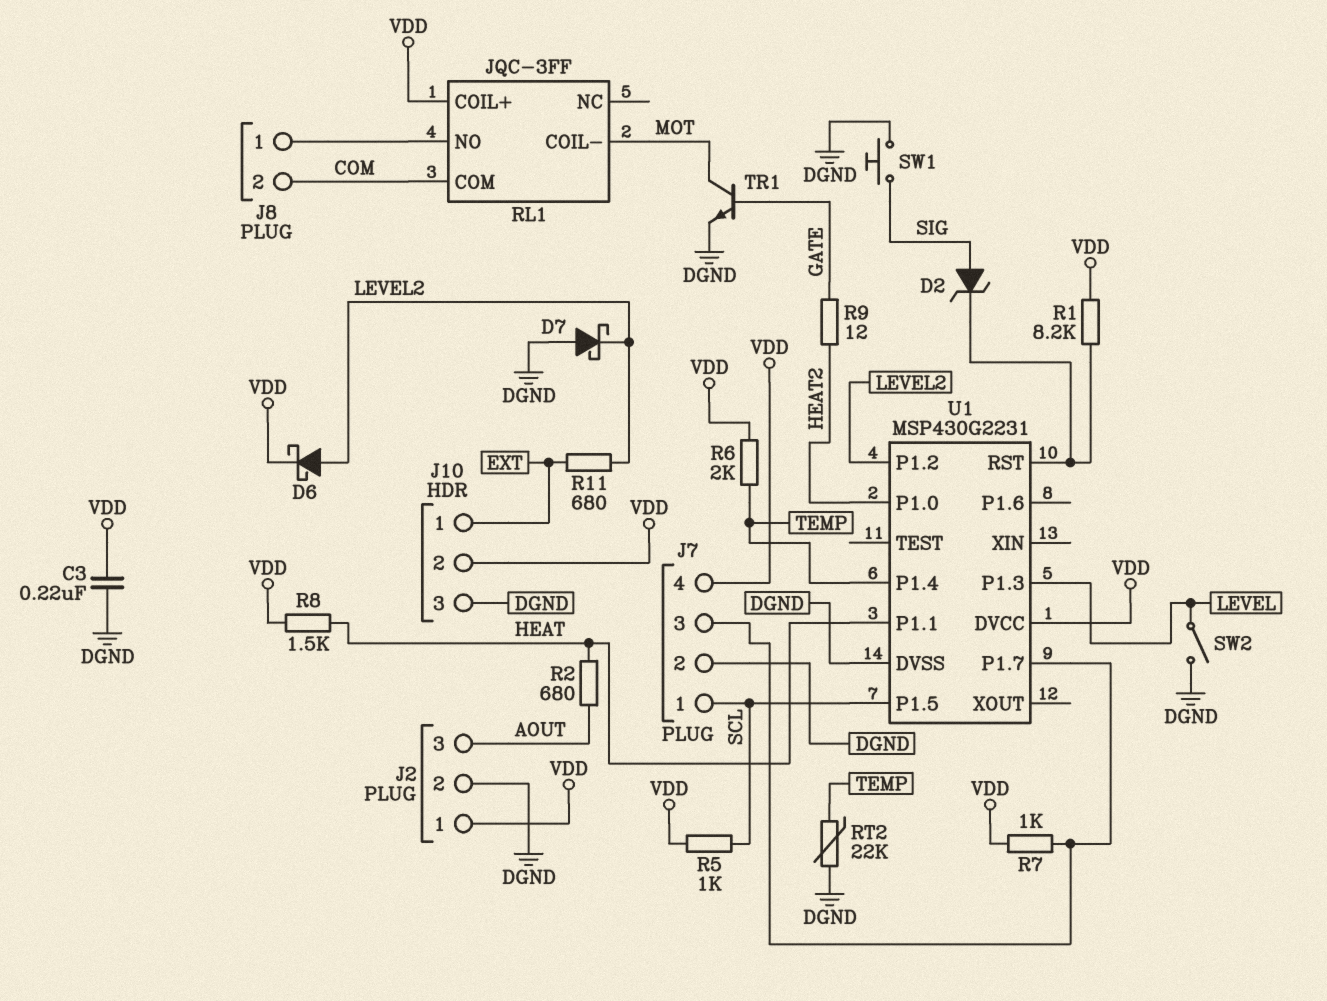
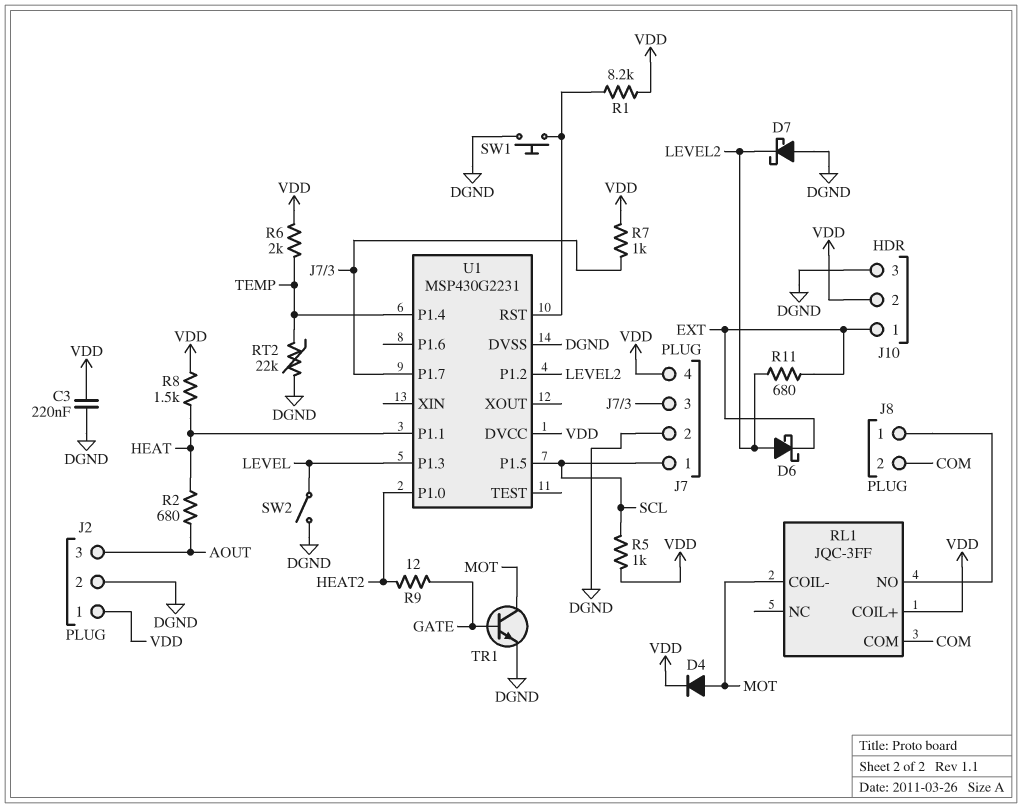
D2: zener (A SIG, K U1/RST) -> none
D4: none -> diode (A MOT, K VDD)
D6: schottky (A LEVEL2, K VDD) -> schottky (A LEVEL2, K EXT)
SW1: button (DGND, SIG) -> button (DGND, U1/RST)

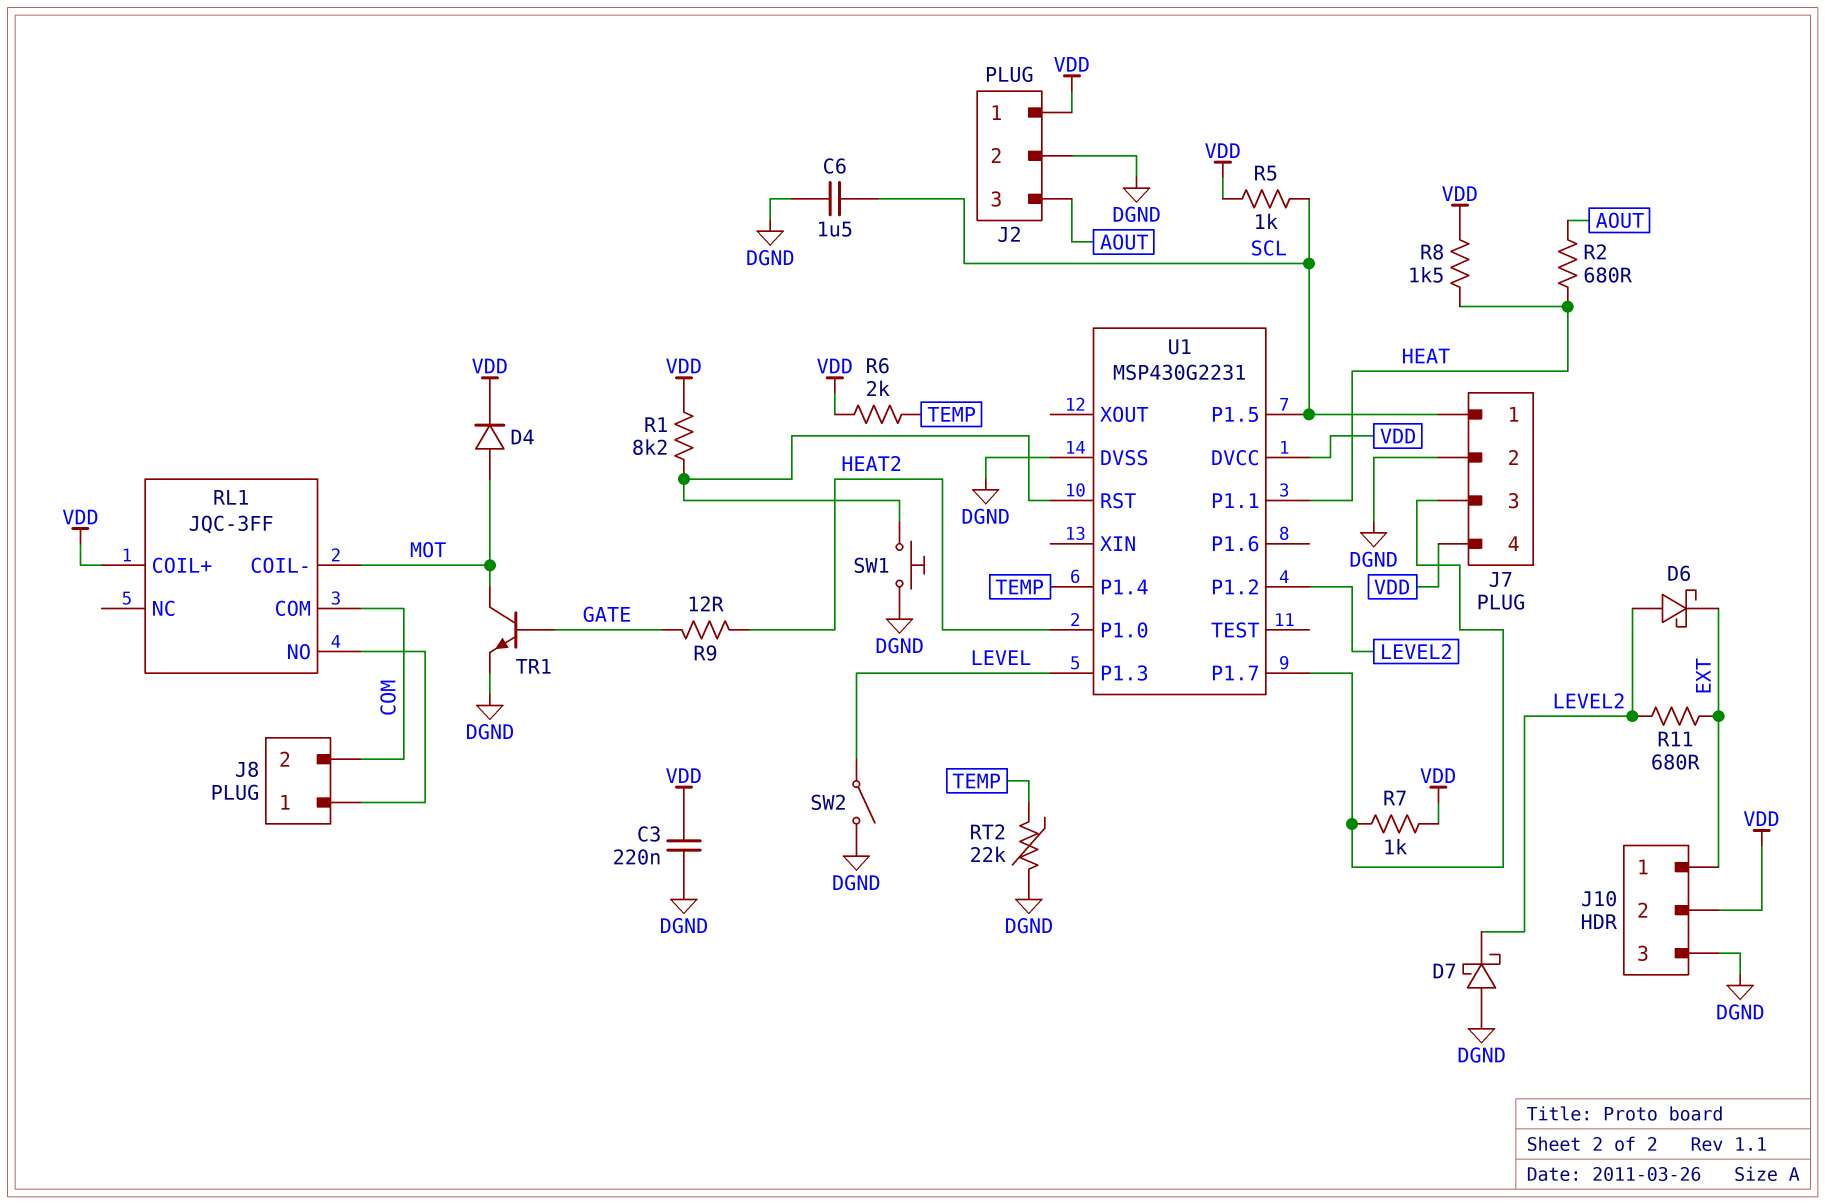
C6: none -> 1.5uF (DGND, SCL)

